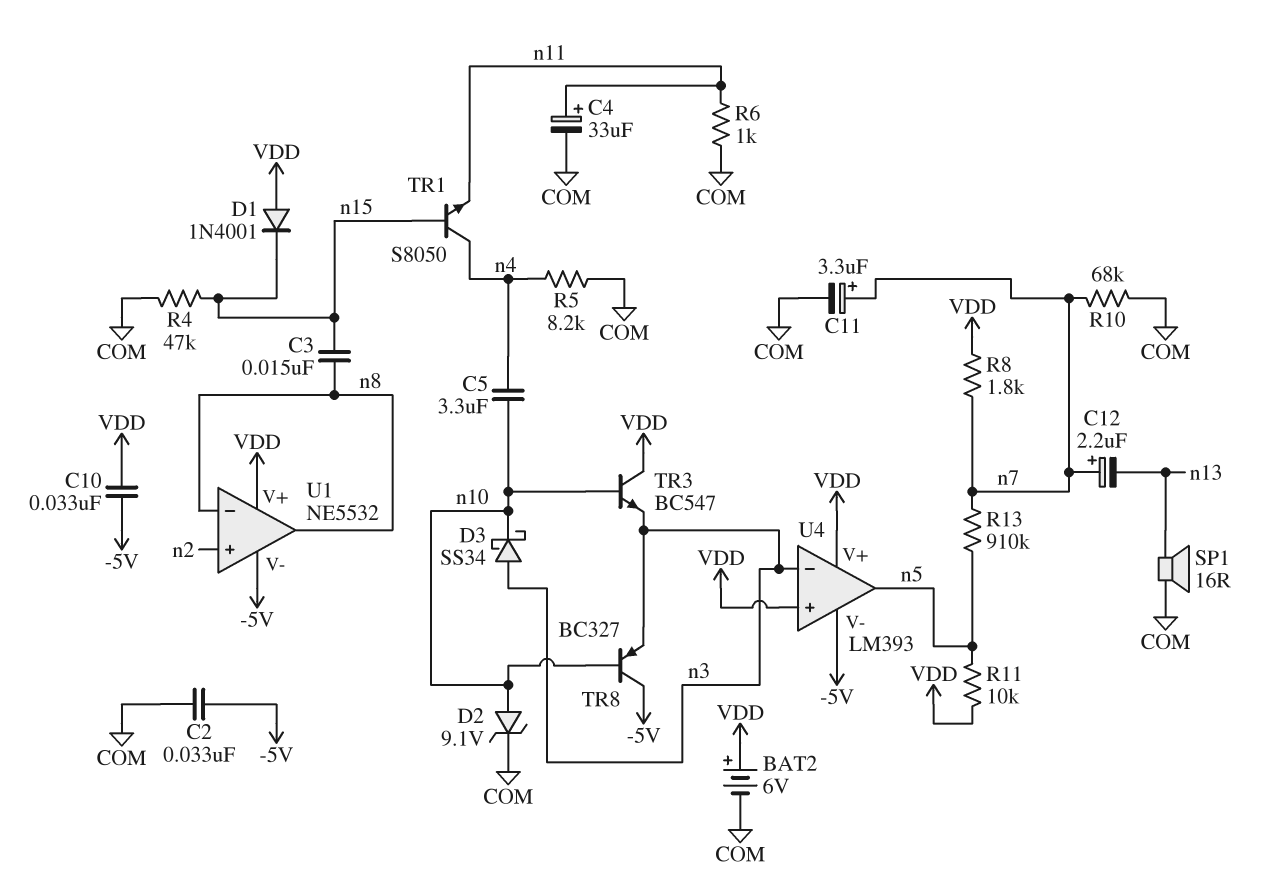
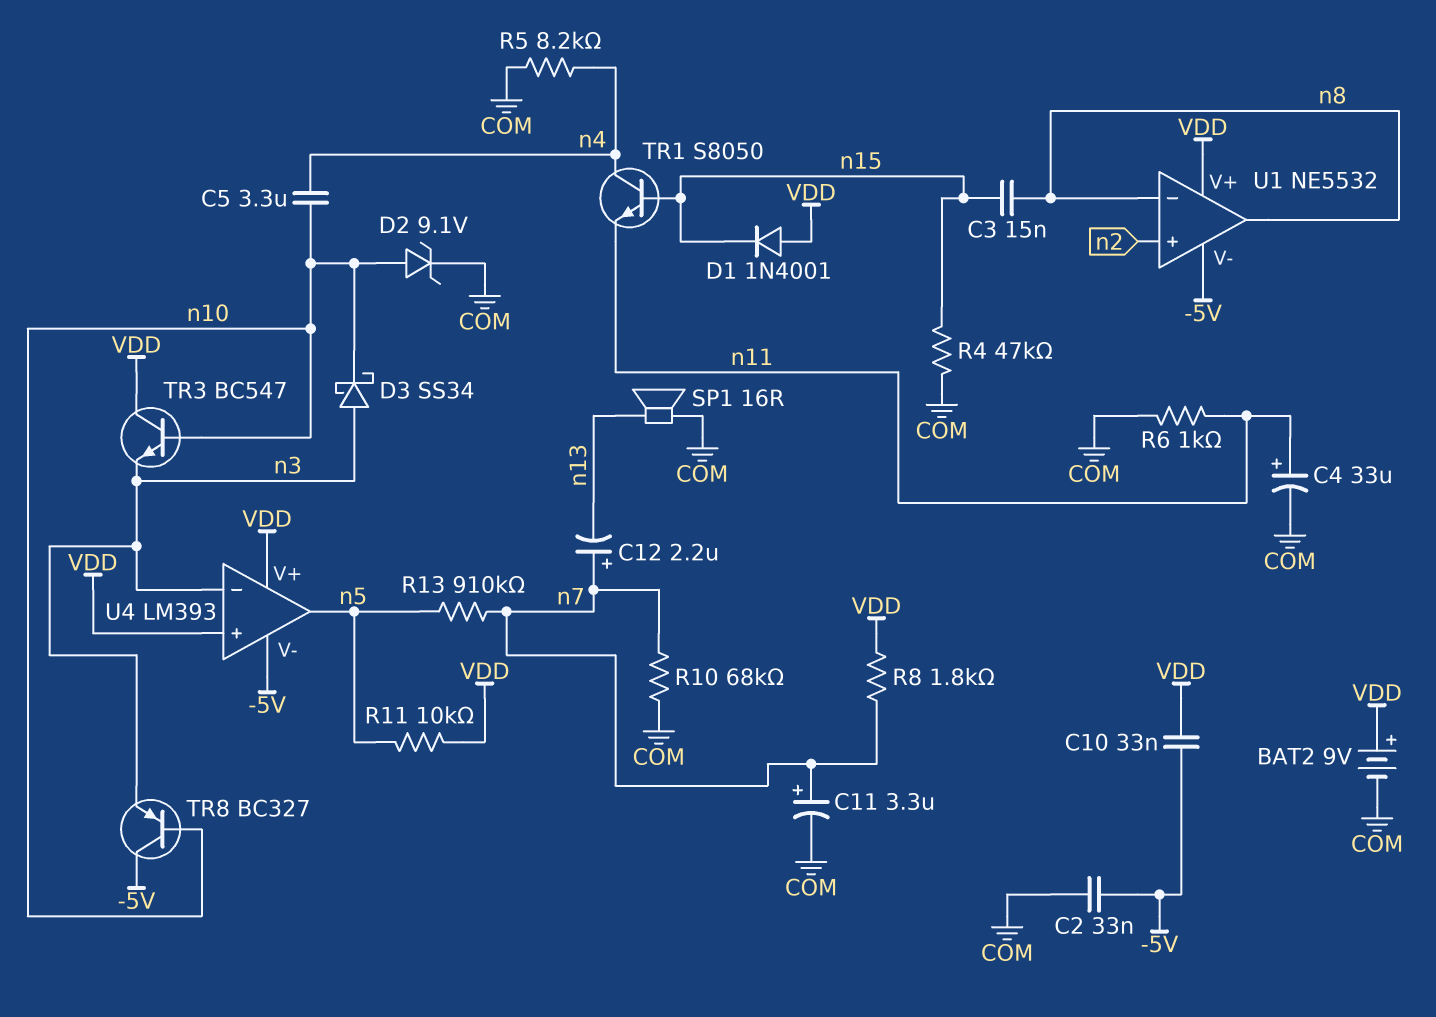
BAT2: 6V (plus VDD, minus COM) -> 9V (plus VDD, minus COM)

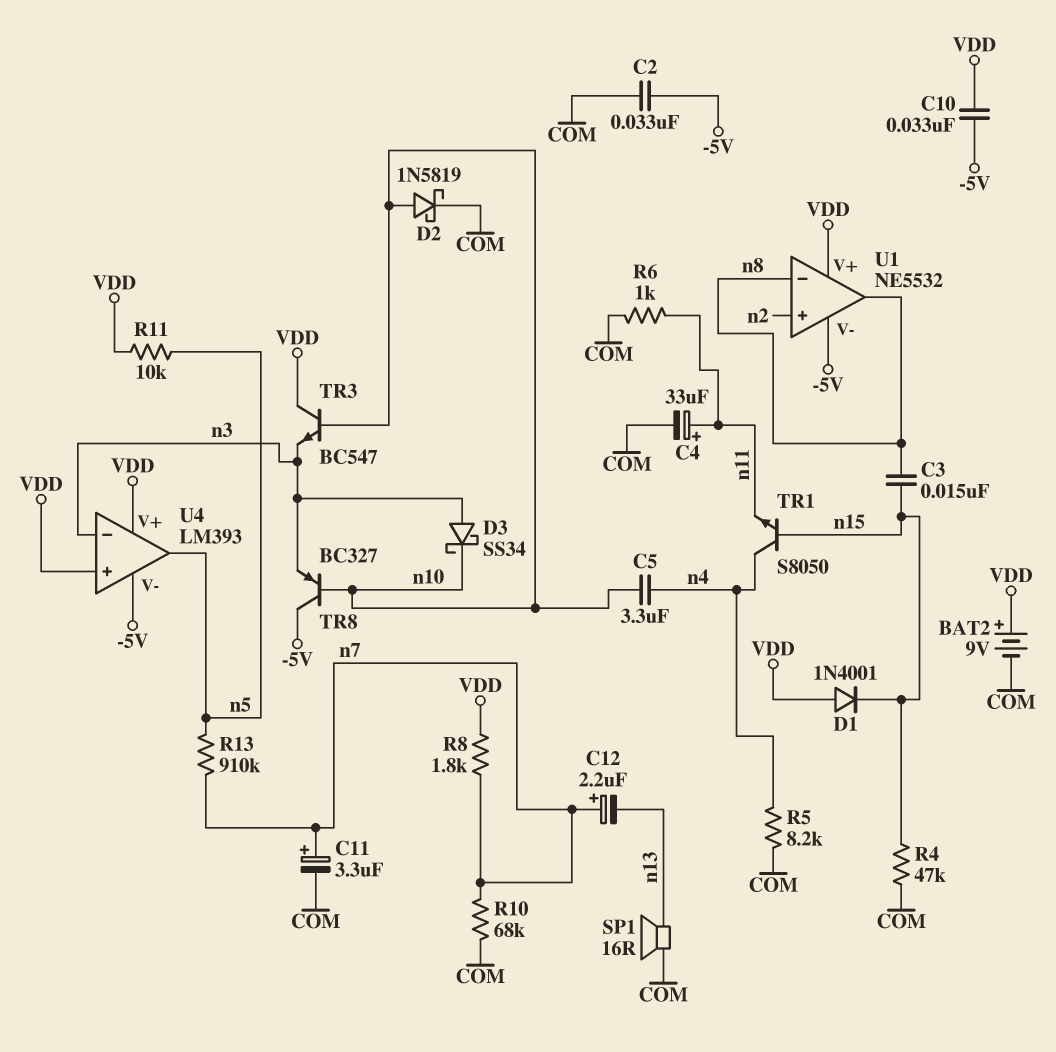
D2: zener 9.1V (A n10, K COM) -> schottky 1N5819 (A n10, K COM)

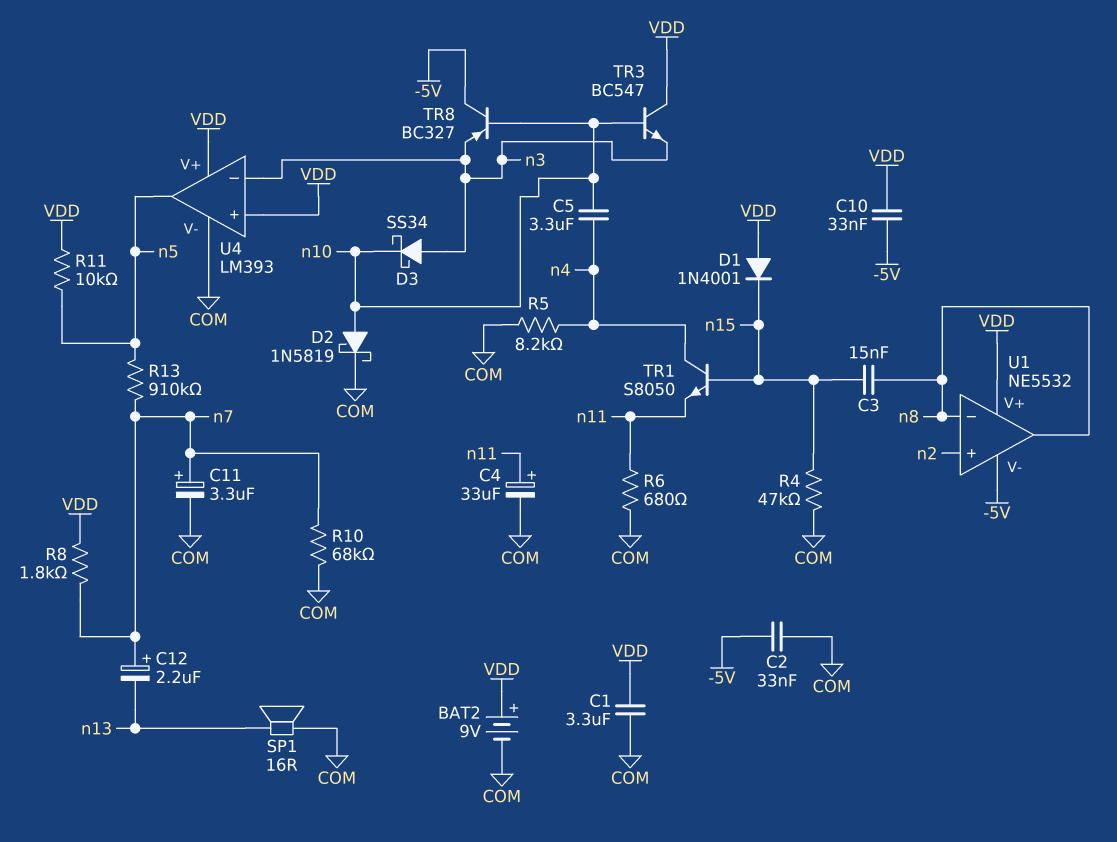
C1: none -> 3.3uF (COM, VDD)
R6: 1k (COM, n11) -> 680 (COM, n11)
U4 pin V-: -5V -> COM

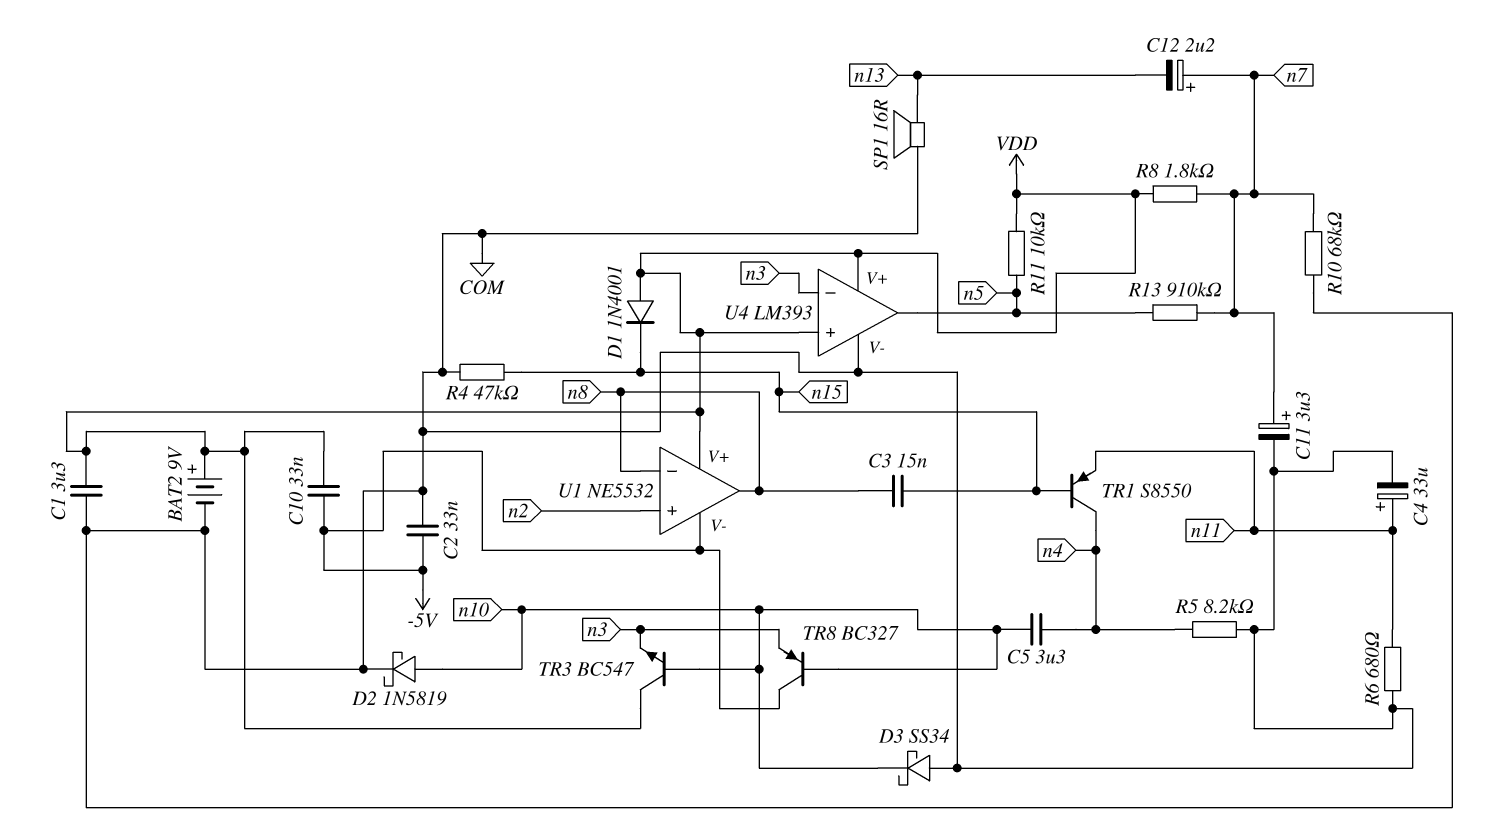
D3: schottky SS34 (A n3, K n10) -> schottky SS34 (A COM, K n10)
TR1: NPN S8050 (B n15, C n4, E n11) -> PNP S8550 (B n15, C n4, E n11)

